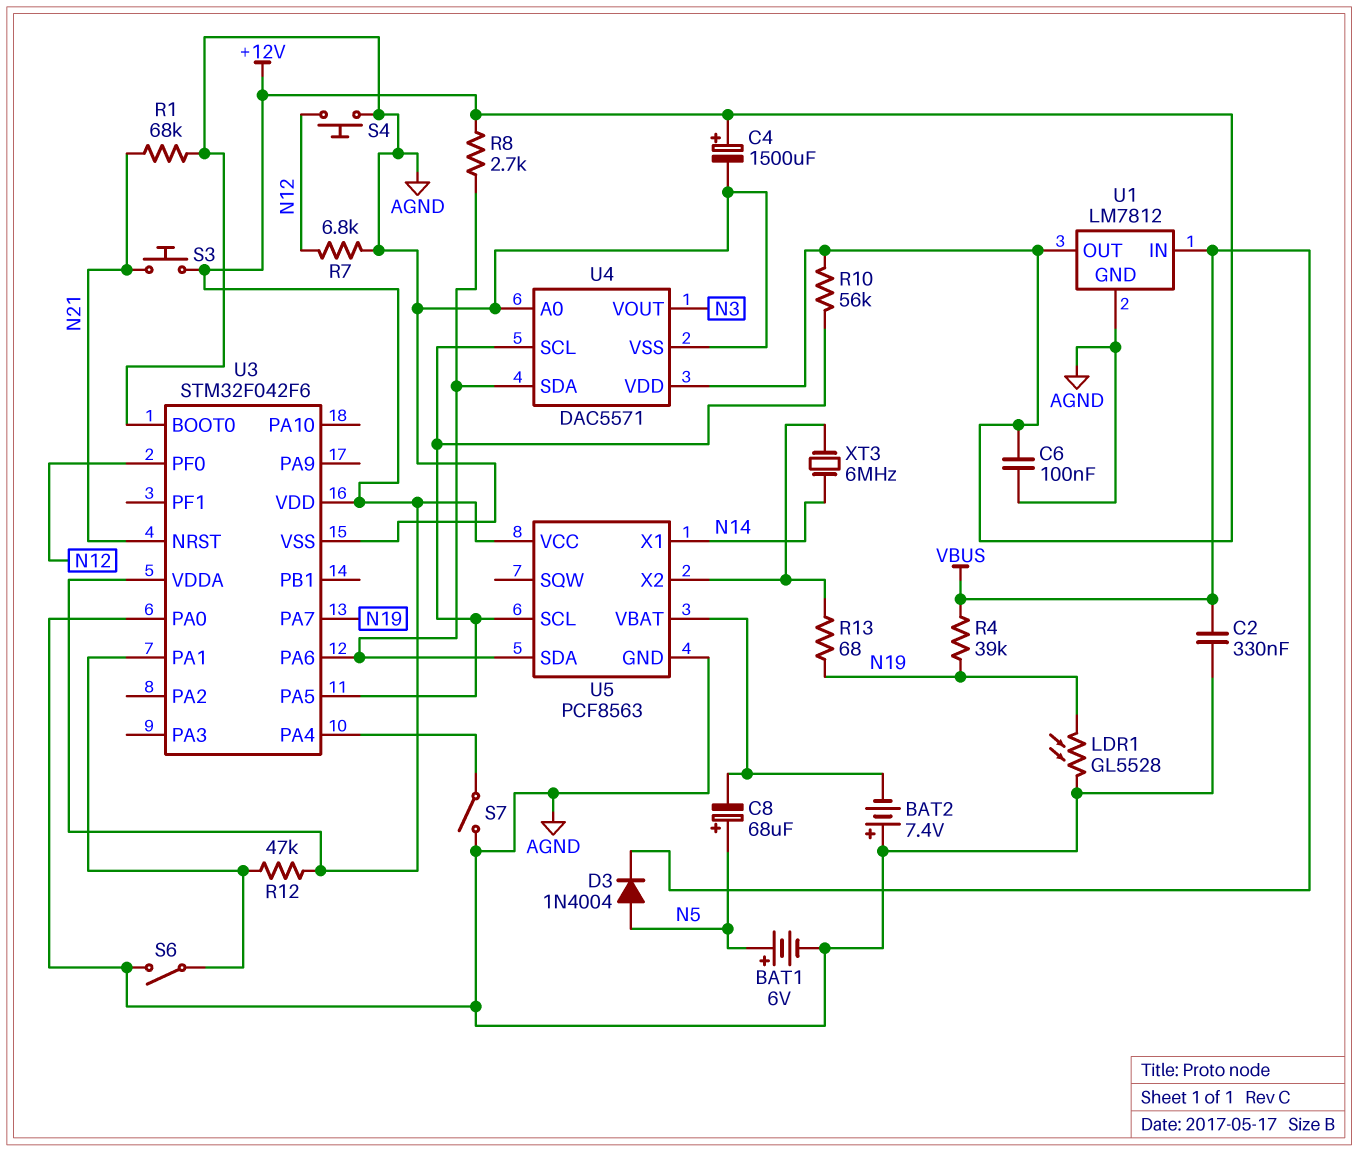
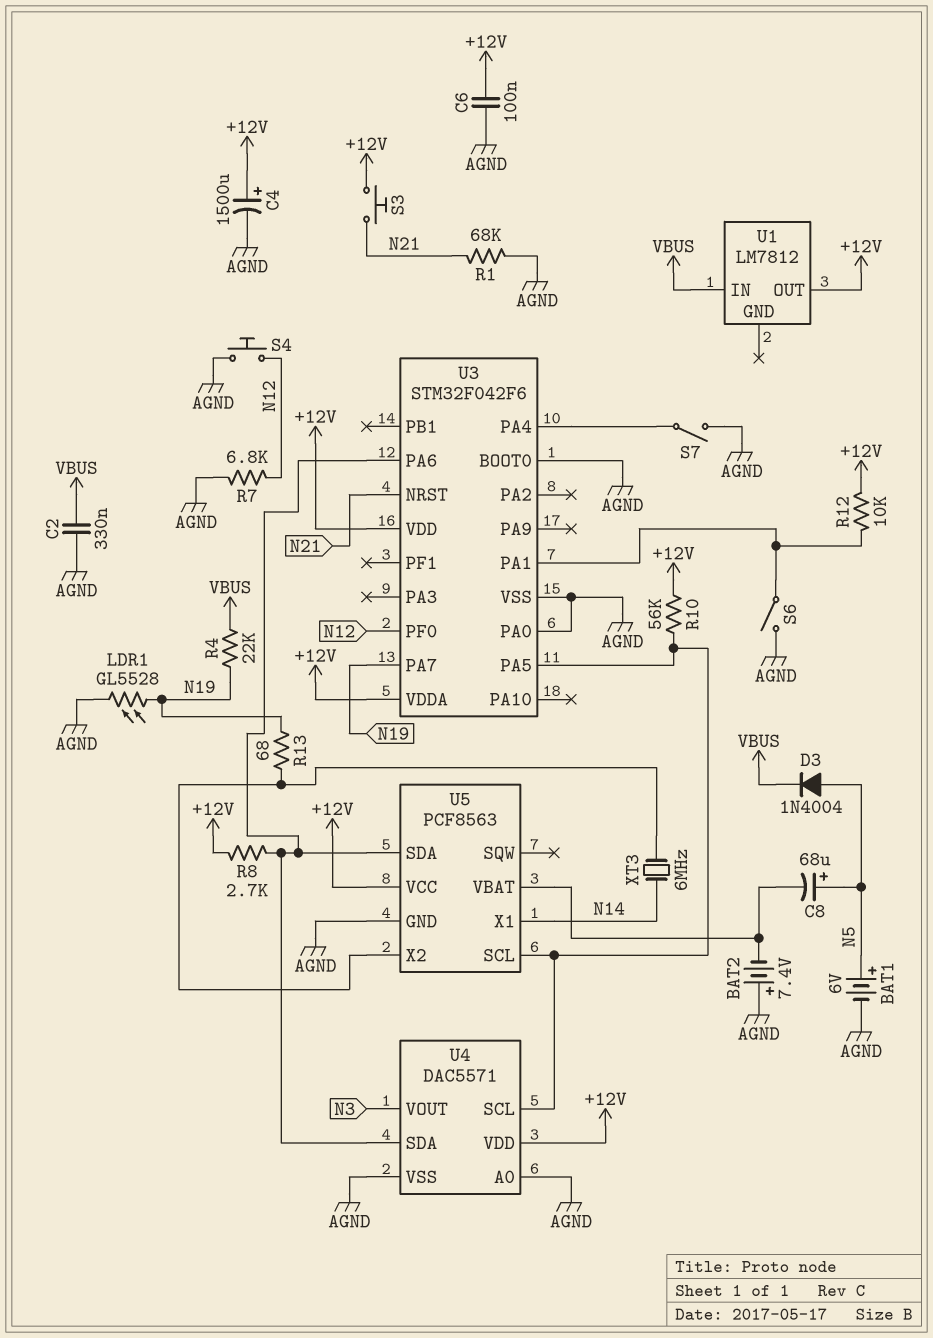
R4: 39k (N19, VBUS) -> 22k (N19, VBUS)
R12: 47k (+12V, U3/PA1) -> 10k (+12V, U3/PA1)
U1 pin GND: AGND -> none

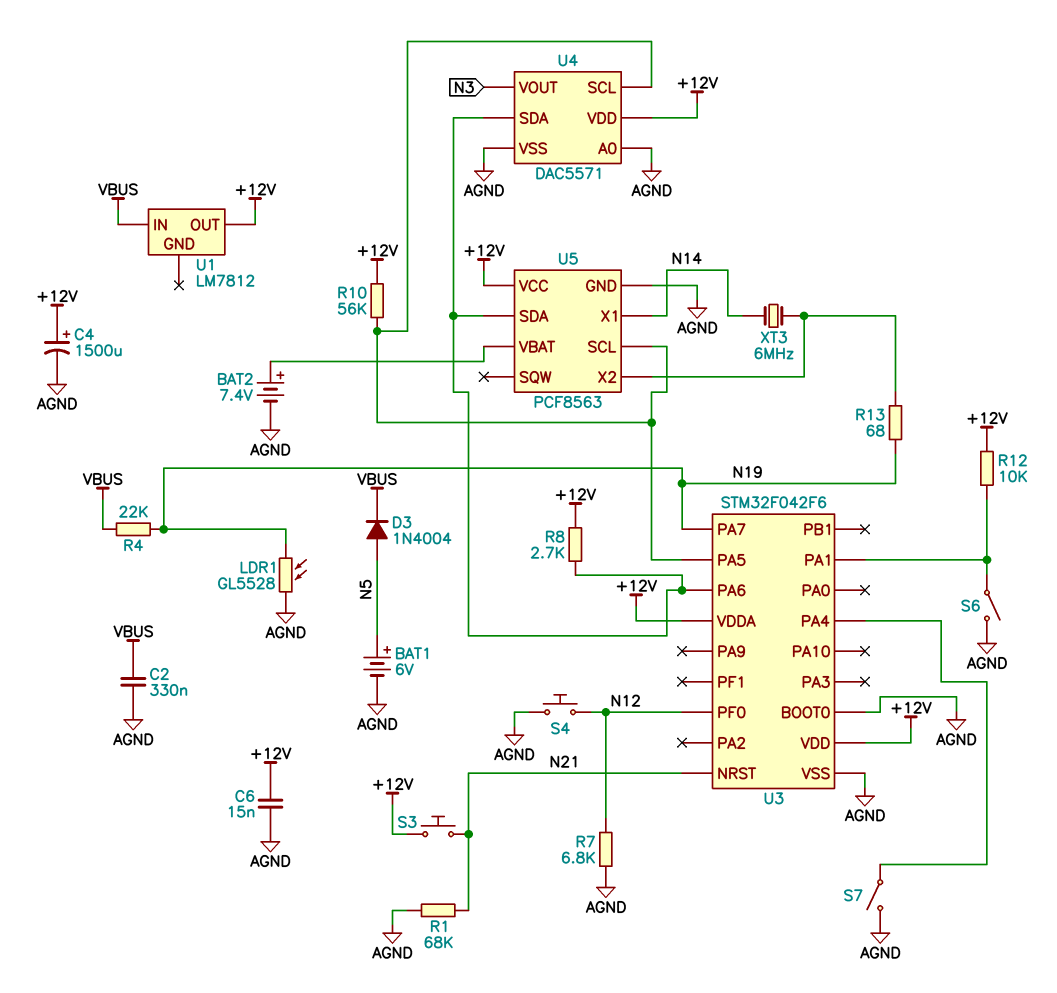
BAT2: 7.4V (plus AGND, minus U5/VBAT) -> 7.4V (plus U5/VBAT, minus AGND)
C6: 100nF (+12V, AGND) -> 15nF (+12V, AGND)
C8: 68uF (plus N5, minus U5/VBAT) -> none
U3 pin PA0: AGND -> none

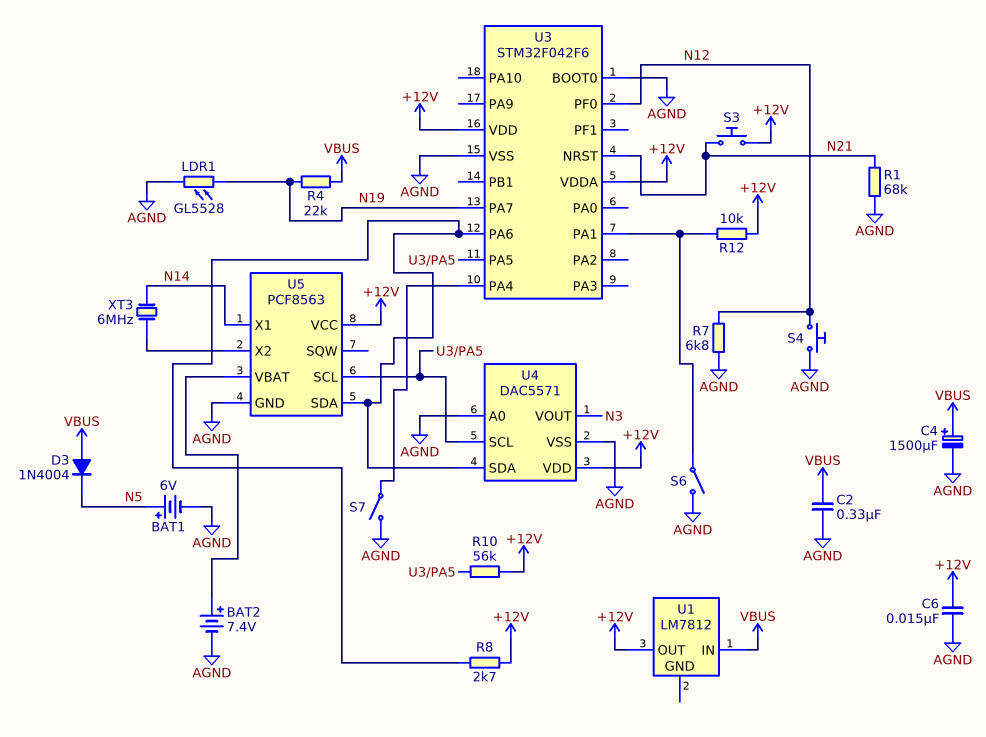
C4: 1500uF (plus +12V, minus AGND) -> 1500uF (plus VBUS, minus AGND)
D3: diode 1N4004 (A N5, K VBUS) -> diode 1N4004 (A VBUS, K N5)
R13: 68 (N19, U5/X2) -> none

